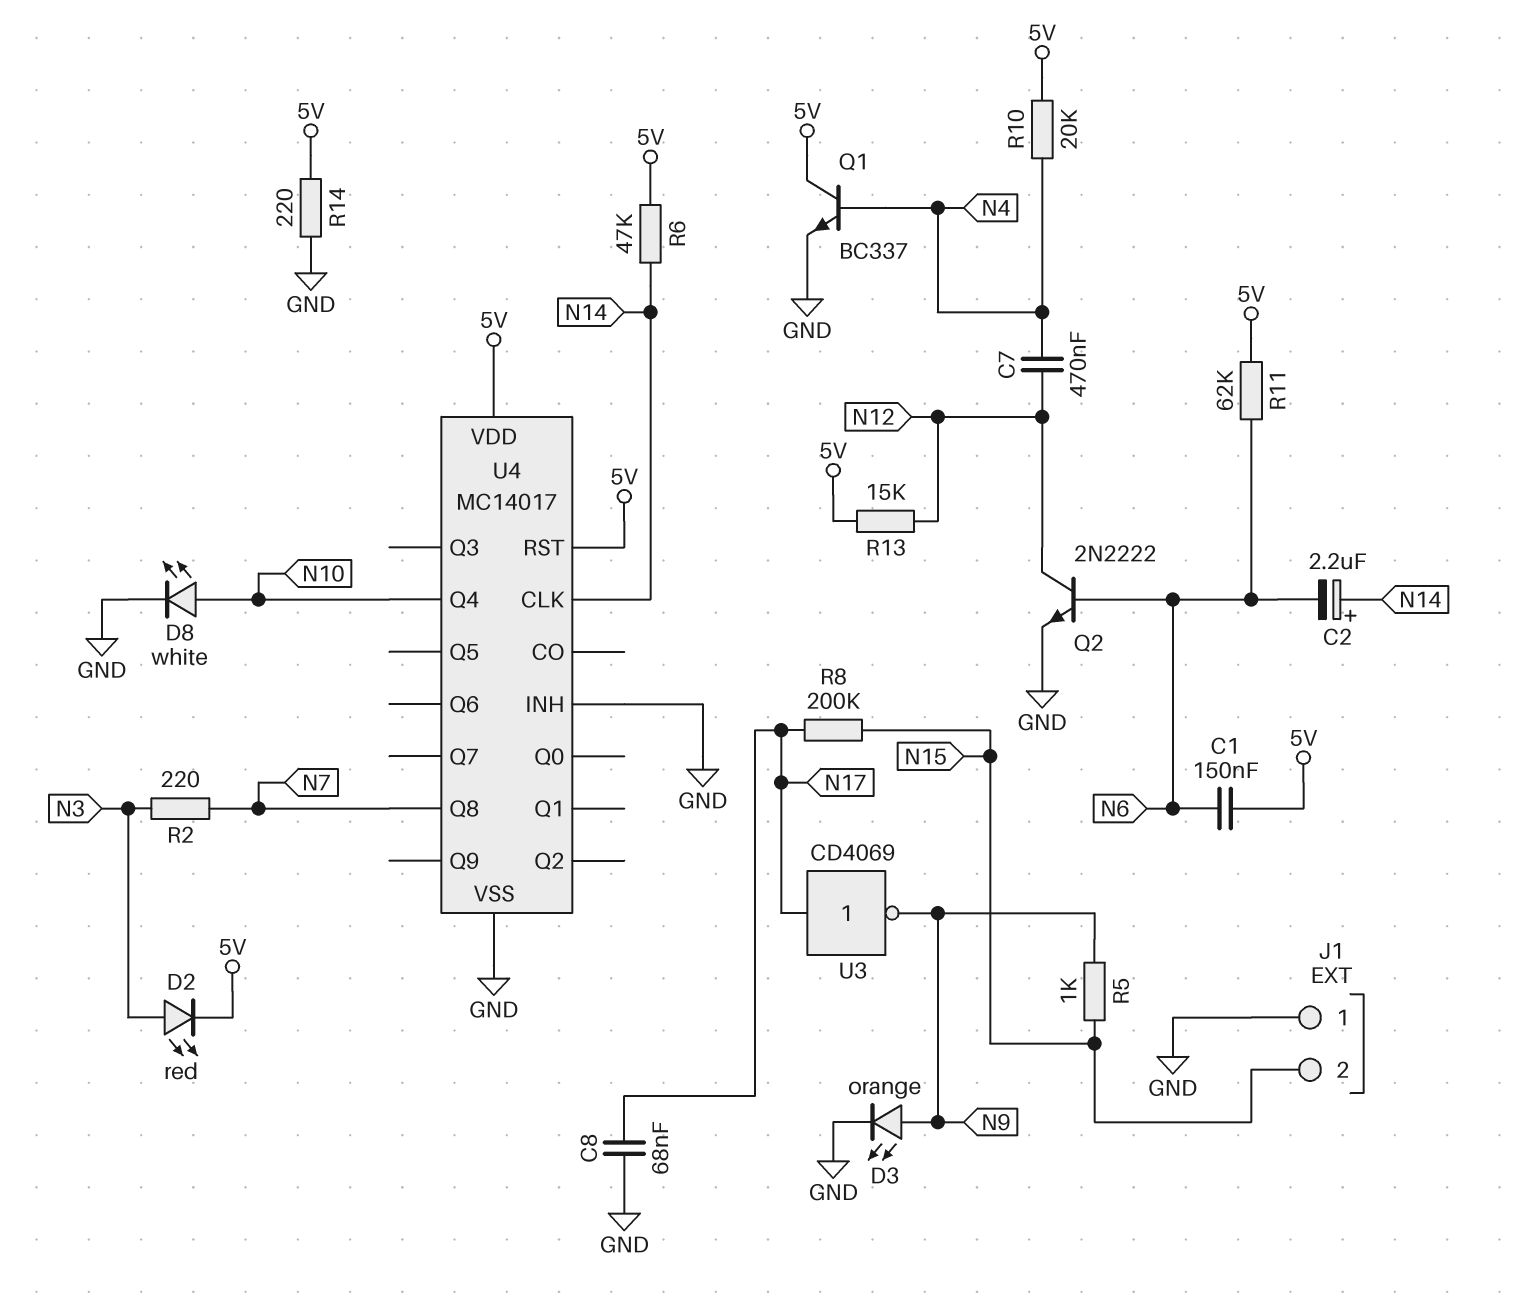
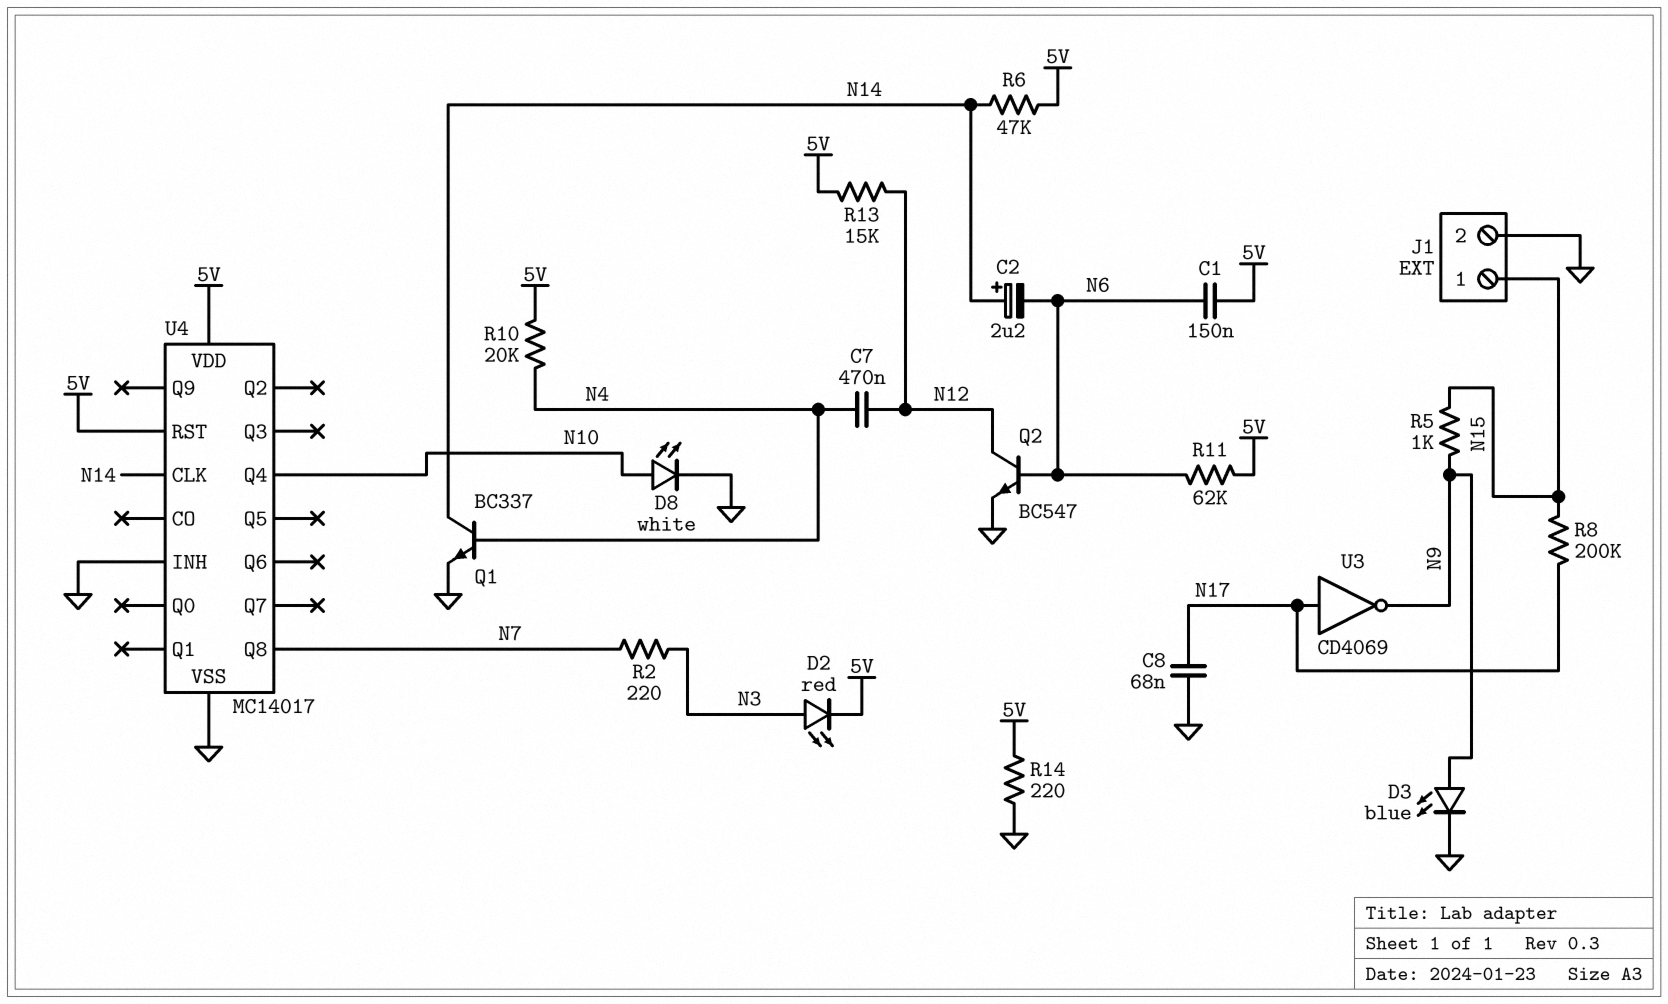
D3: LED orange (A N9, K GND) -> LED blue (A N9, K GND)
J1 pin 1: GND -> N15
J1 pin 2: N15 -> GND
Q1: NPN BC337 (B N4, C 5V, E GND) -> NPN BC337 (B N4, C N14, E GND)
Q2: NPN 2N2222 (B N6, C N12, E GND) -> NPN BC547 (B N6, C N12, E GND)

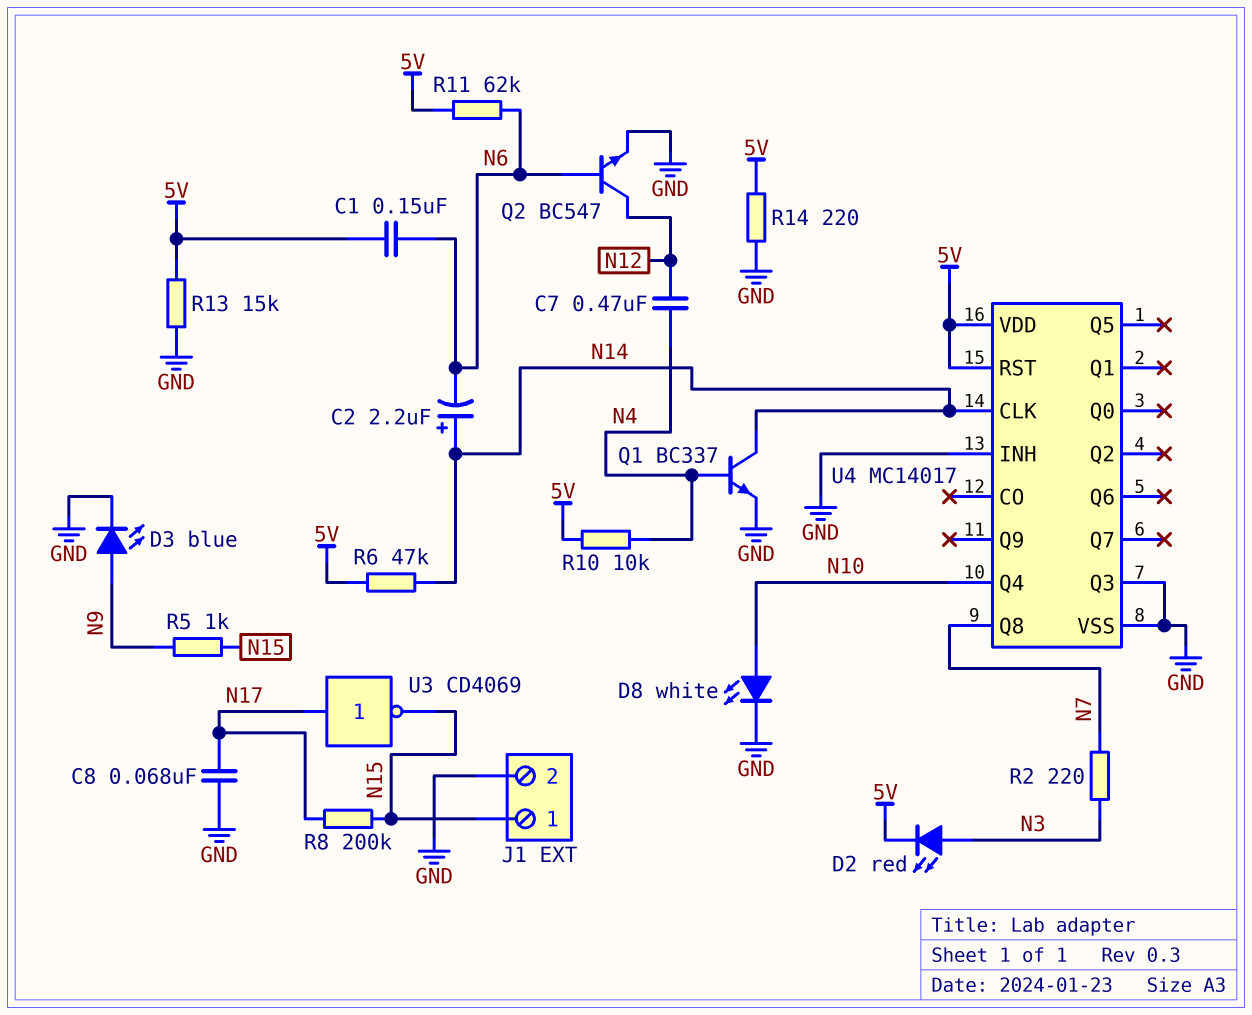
R10: 20k (5V, N4) -> 10k (5V, N4)
R13: 15k (5V, N12) -> 15k (5V, GND)
U3: NOT CD4069 (in N17, out N9) -> NOT CD4069 (in N17, out N15)
U4 pin Q3: none -> GND

